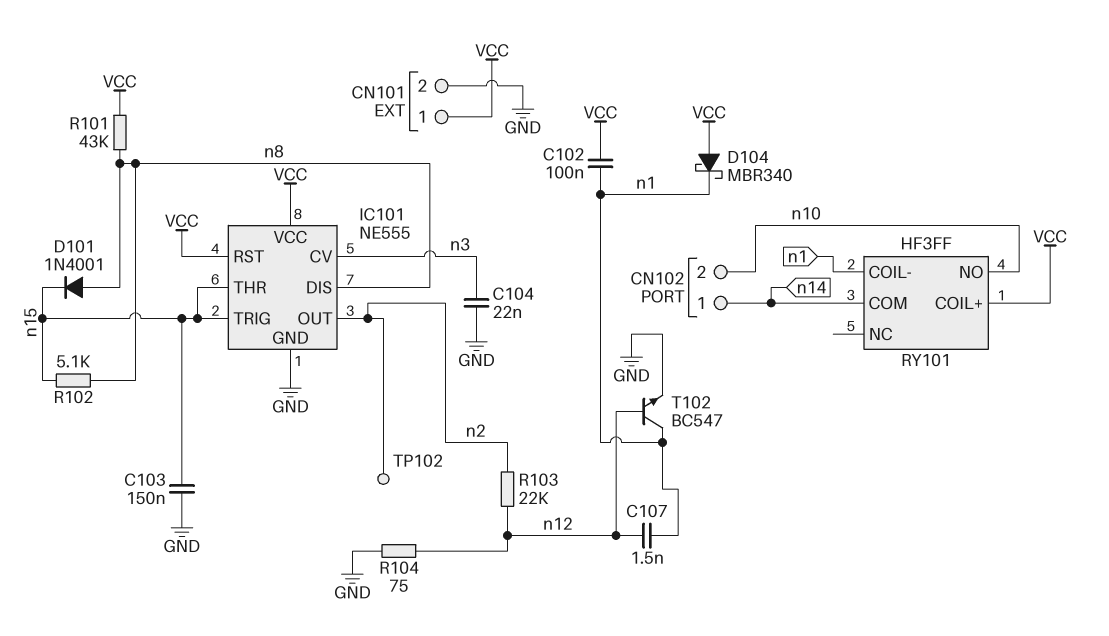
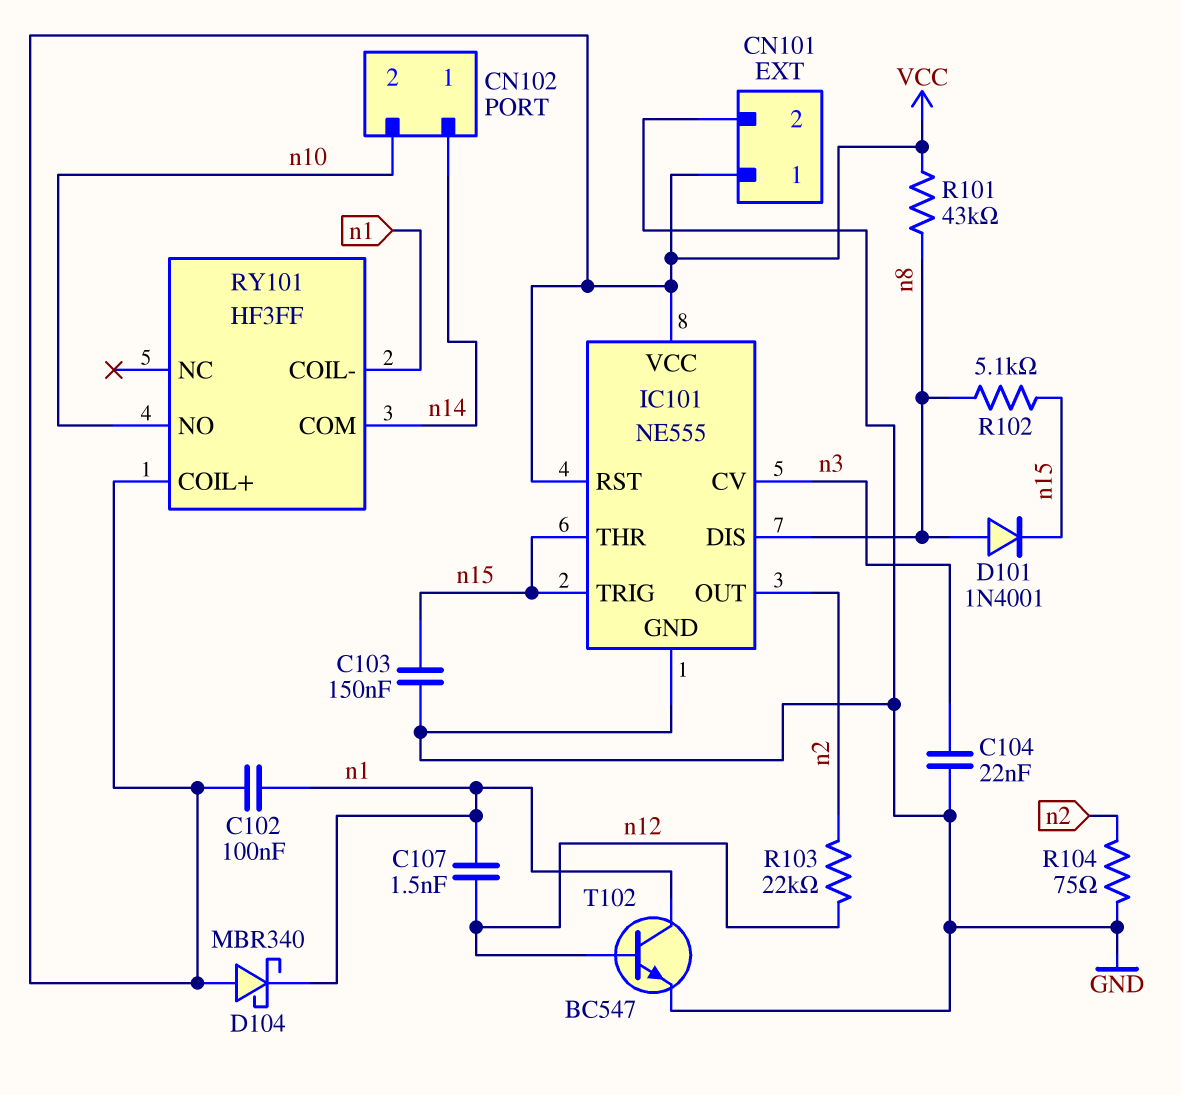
R104: 75 (GND, n12) -> 75 (GND, n2)
TP102: test point (n2) -> none

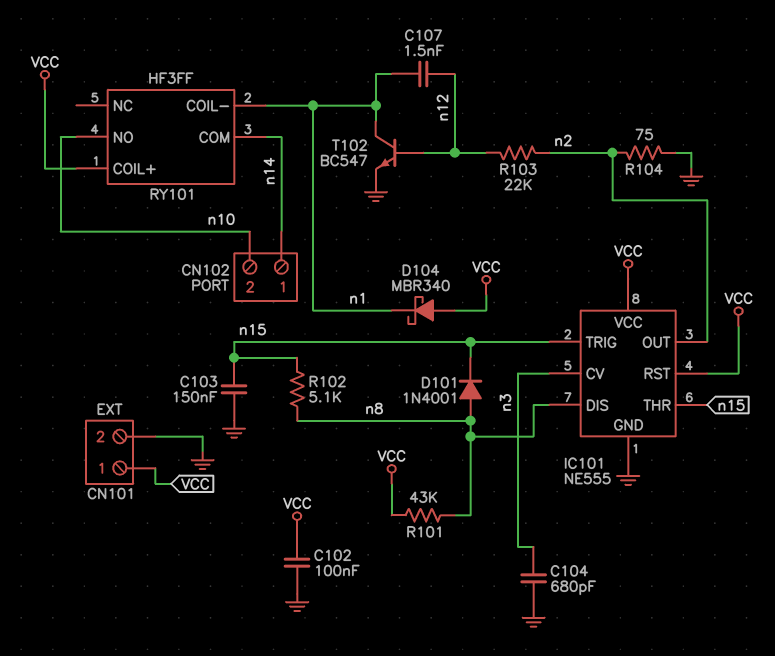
C102: 100nF (VCC, n1) -> 100nF (GND, VCC)
C104: 22nF (GND, n3) -> 680pF (GND, n3)

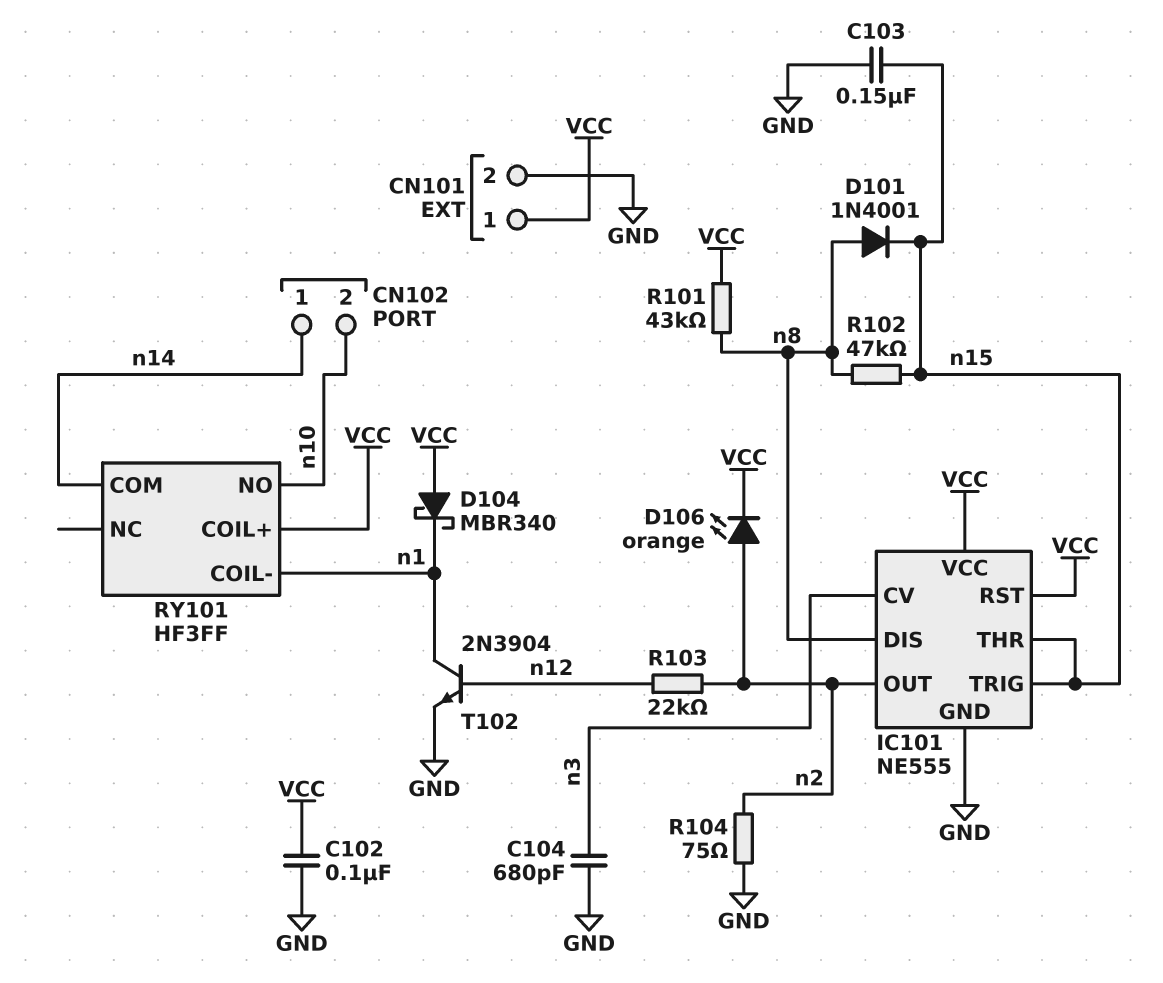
C107: 1.5nF (n1, n12) -> none
D106: none -> LED orange (A n2, K VCC)
R102: 5.1k (n8, n15) -> 47k (n8, n15)
T102: NPN BC547 (B n12, C n1, E GND) -> NPN 2N3904 (B n12, C n1, E GND)

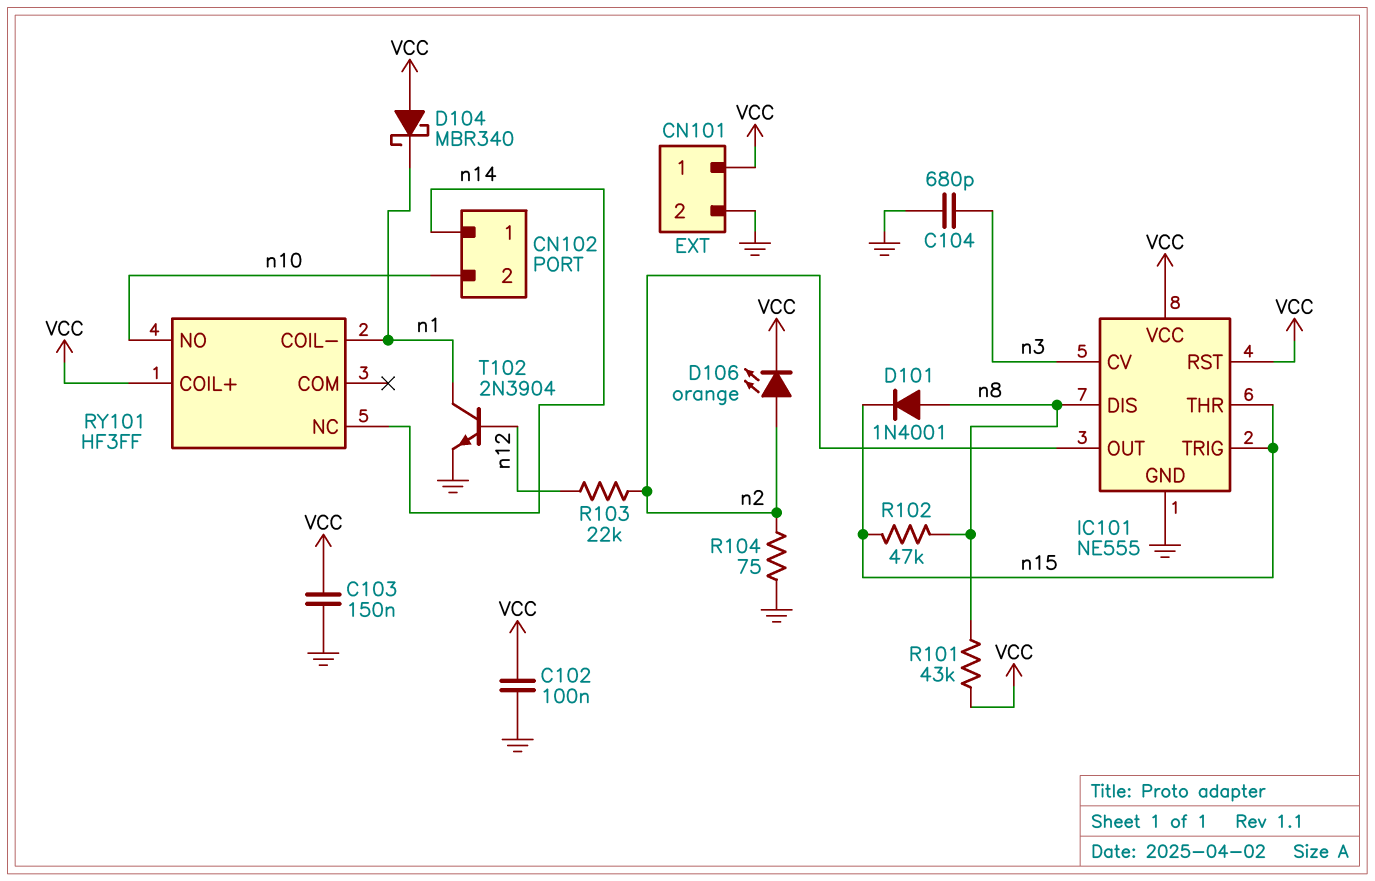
C103: 150nF (GND, n15) -> 150nF (GND, VCC)
RY101 pin COM: n14 -> none
RY101 pin NC: none -> n14

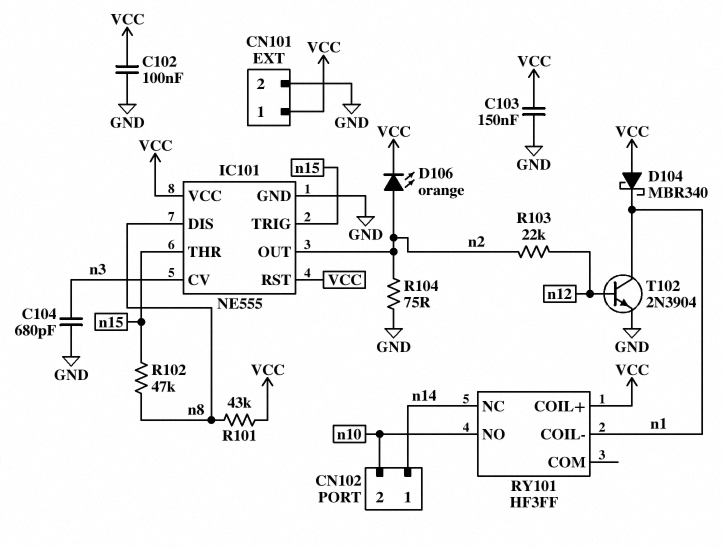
D101: diode 1N4001 (A n8, K n15) -> none

